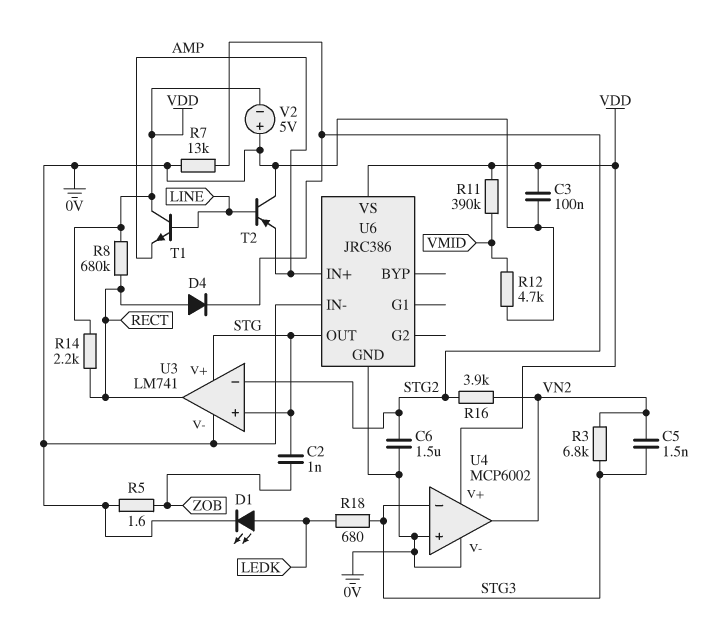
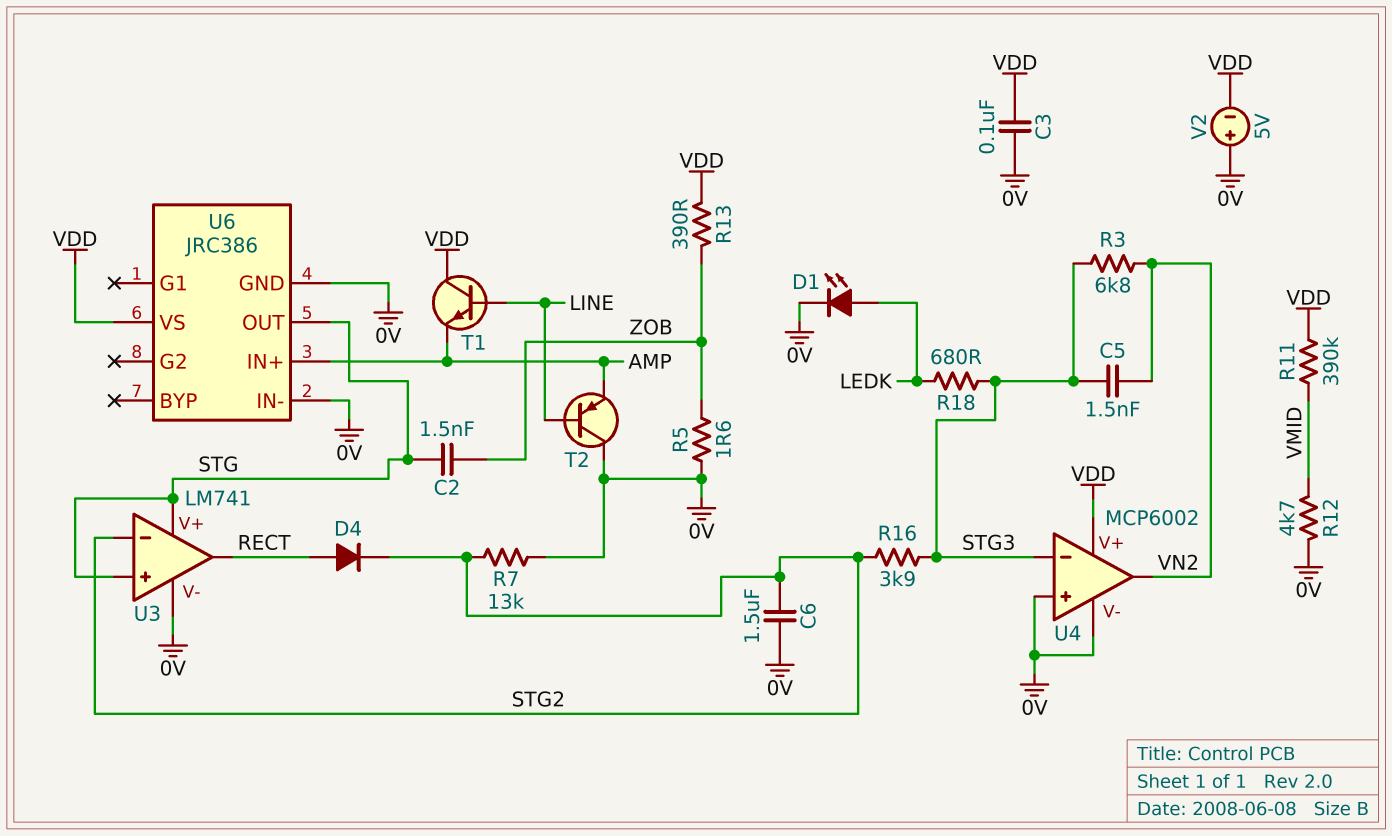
C2: 1nF (STG, ZOB) -> 1.5nF (STG, ZOB)
R8: 680k (RECT, VDD) -> none
R13: none -> 390 (VDD, ZOB)
R14: 2.2k (RECT, VDD) -> none
R16: 3.9k (STG2, VN2) -> 3.9k (STG2, STG3)

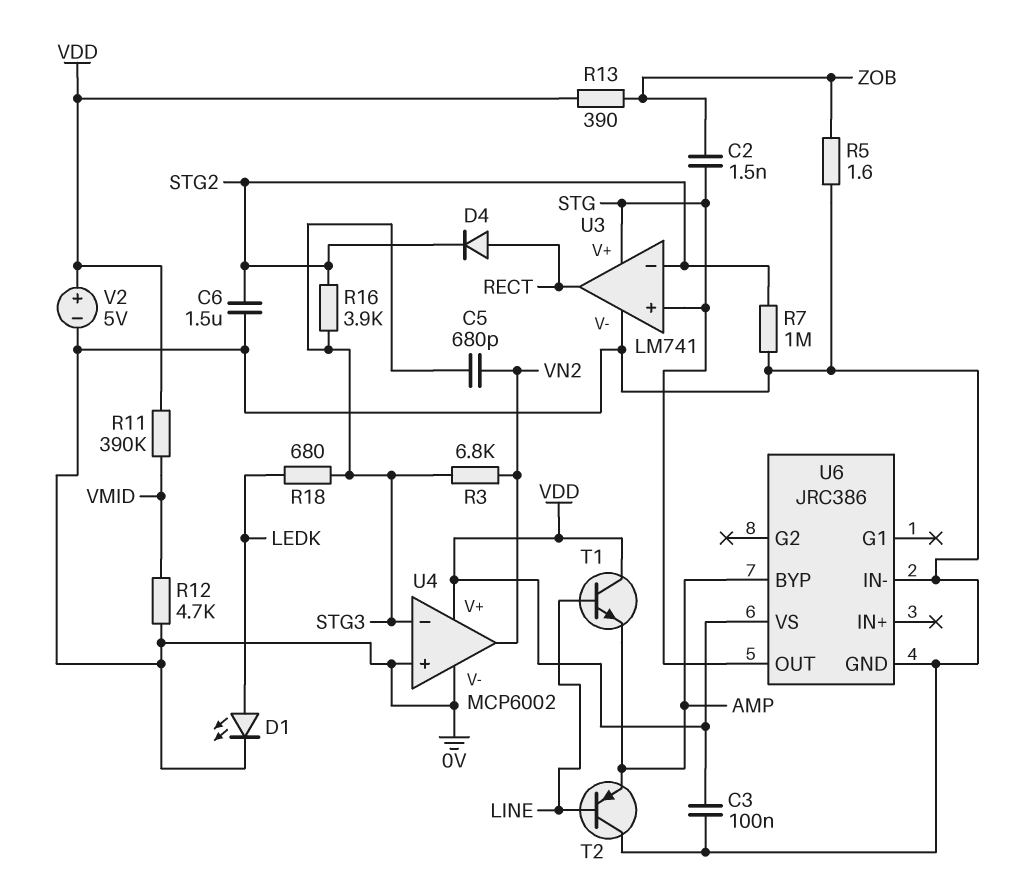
C5: 1.5nF (STG3, VN2) -> 680pF (STG3, VN2)
R7: 13k (0V, STG2) -> 1M (0V, STG2)
U6 pin BYP: none -> AMP
U6 pin IN+: AMP -> none
V2: 5V (plus 0V, minus VDD) -> 5V (plus VDD, minus 0V)

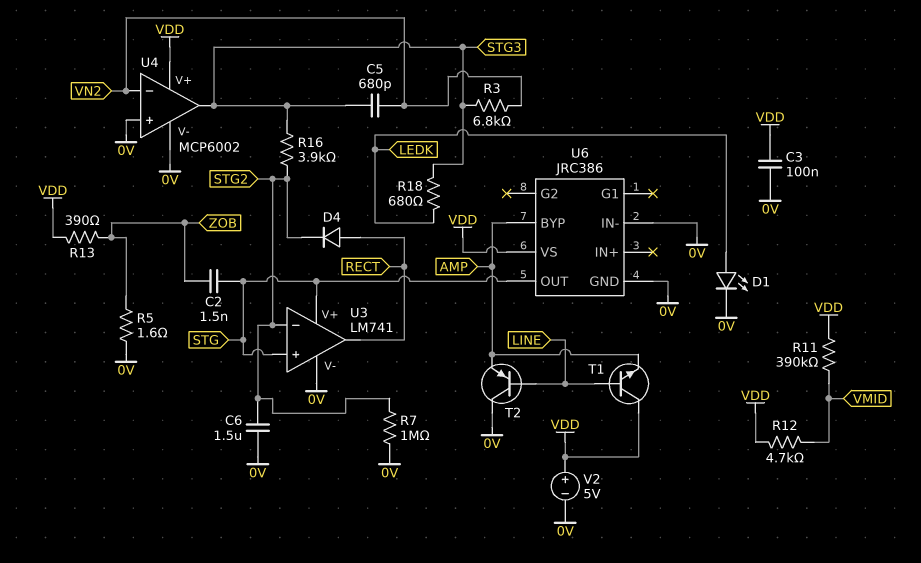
R12: 4.7k (0V, VMID) -> 4.7k (VDD, VMID)
U4 pin in-: STG3 -> VN2
U4 pin out: VN2 -> STG3

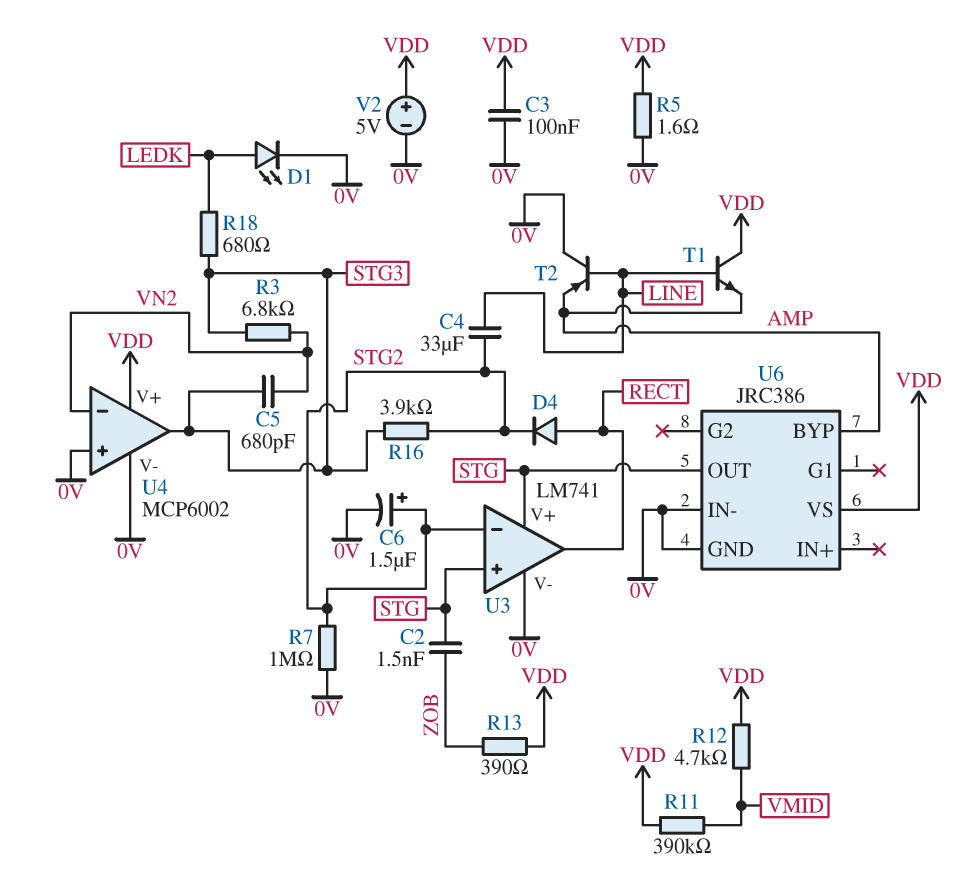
C4: none -> 33uF (LINE, STG2)
C6: 1.5uF (0V, STG2) -> 1.5uF (plus STG2, minus 0V)
R5: 1.6 (0V, ZOB) -> 1.6 (0V, VDD)

